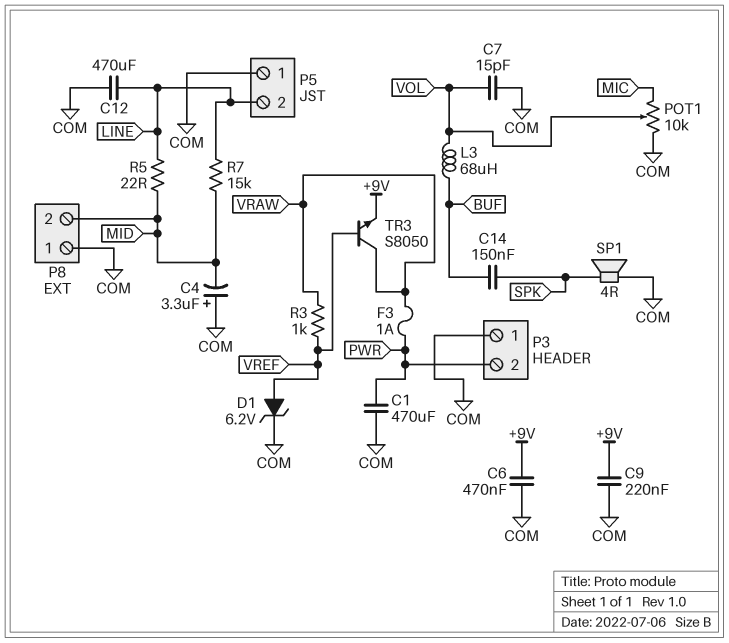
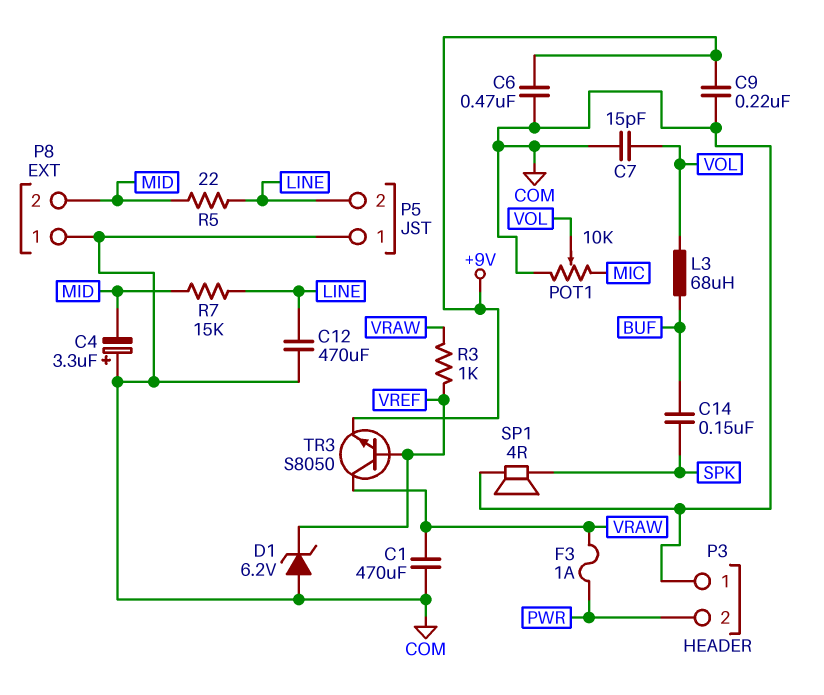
C1: 470uF (COM, PWR) -> 470uF (COM, VRAW)
D1: zener 6.2V (A VREF, K COM) -> zener 6.2V (A COM, K VREF)

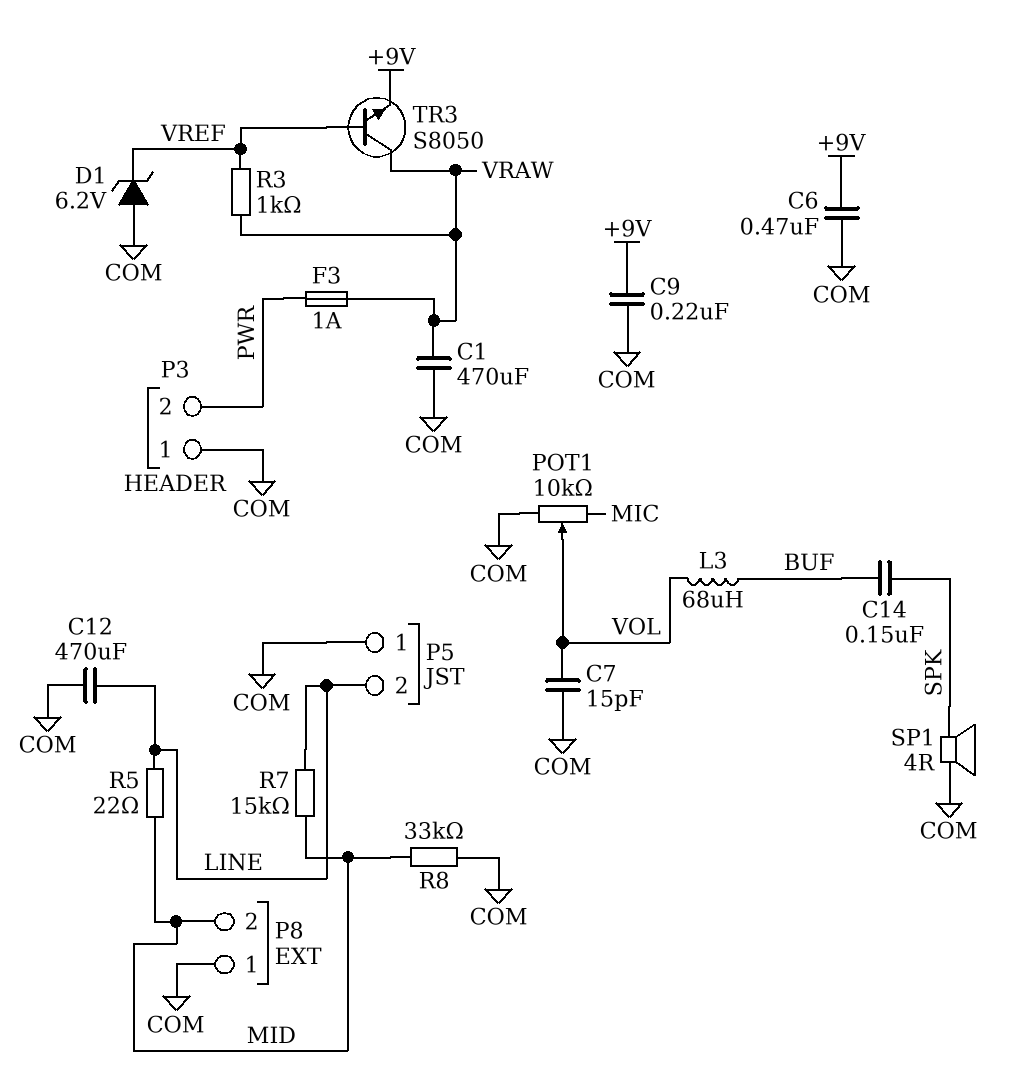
C4: 3.3uF (plus COM, minus MID) -> none
R8: none -> 33k (COM, MID)

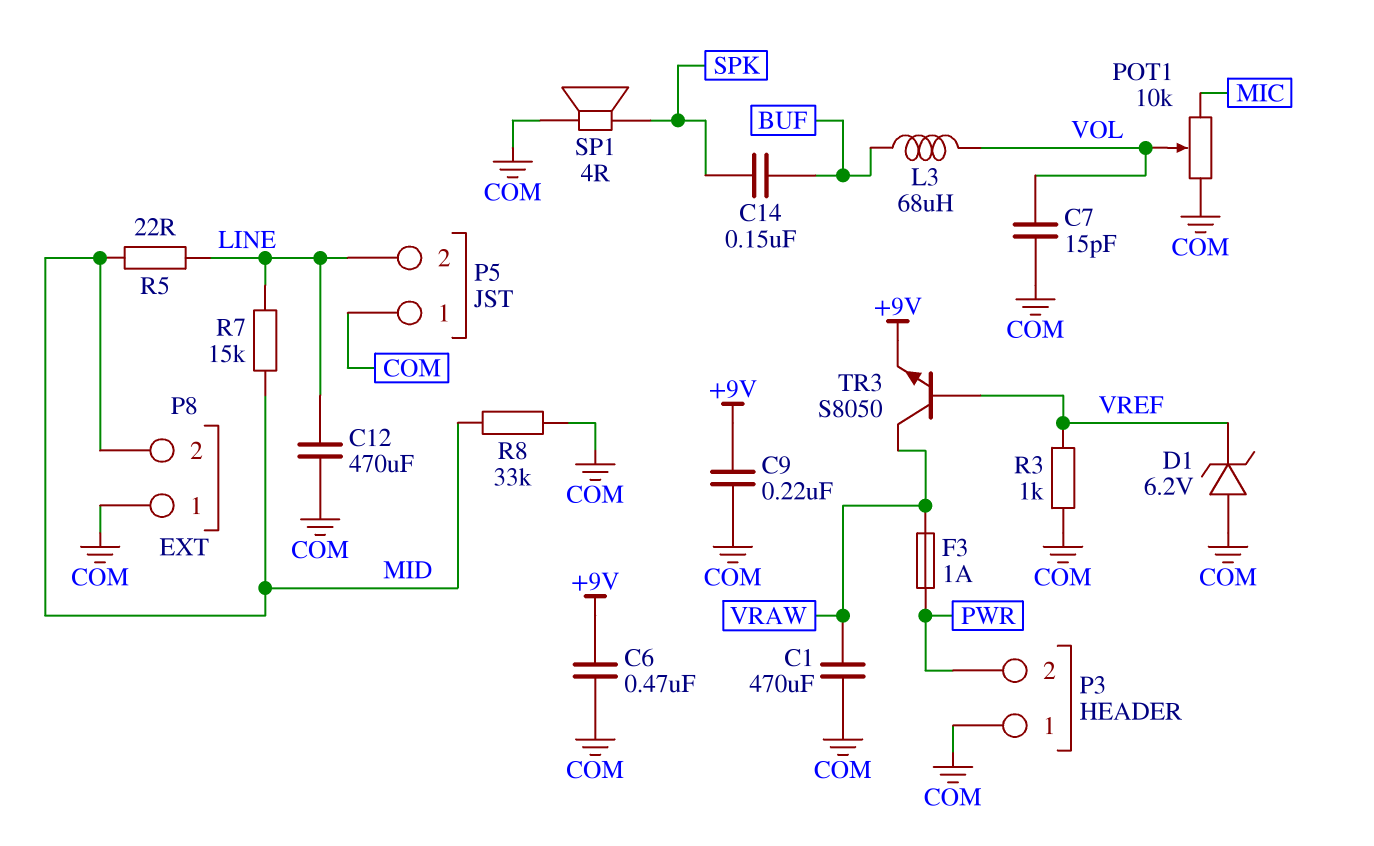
R3: 1k (VRAW, VREF) -> 1k (COM, VREF)

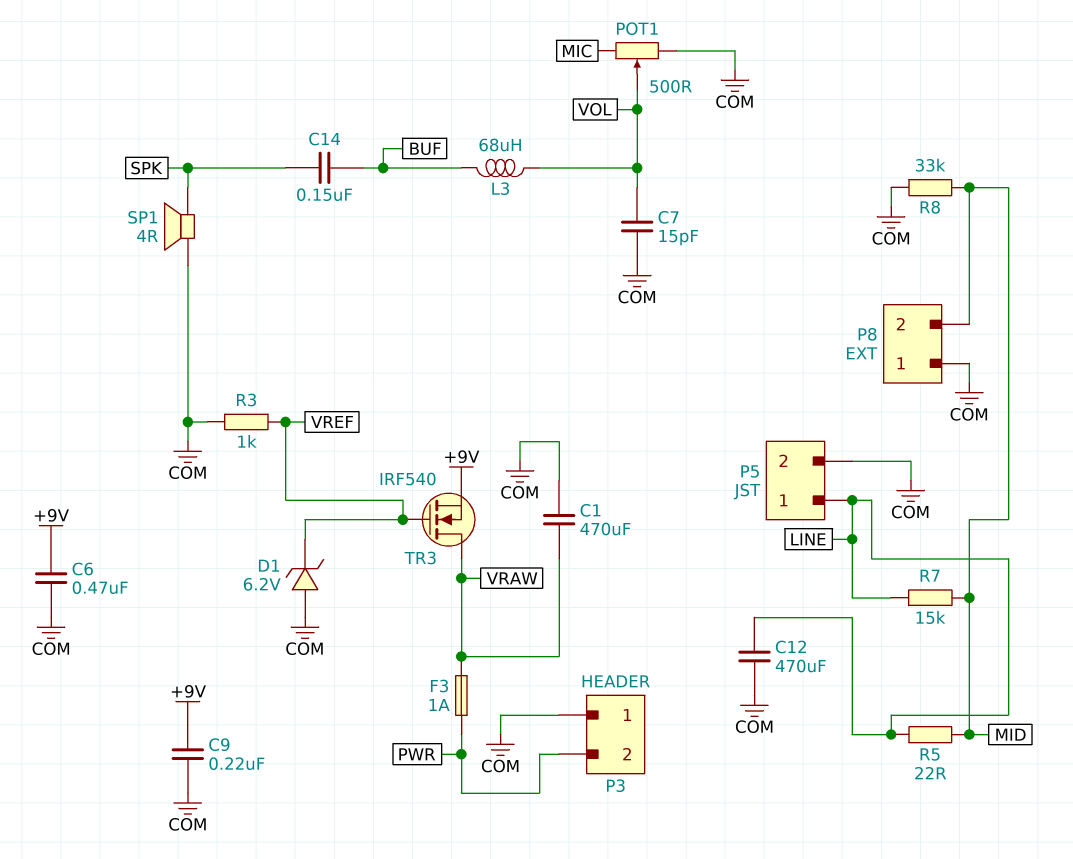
P5 pin 1: COM -> LINE
P5 pin 2: LINE -> COM
POT1: 10k (COM, MIC, wiper VOL) -> 500 (COM, MIC, wiper VOL)
TR3: NPN S8050 (B VREF, C VRAW, E +9V) -> NMOS IRF540 (G VREF, D VRAW, S +9V)

